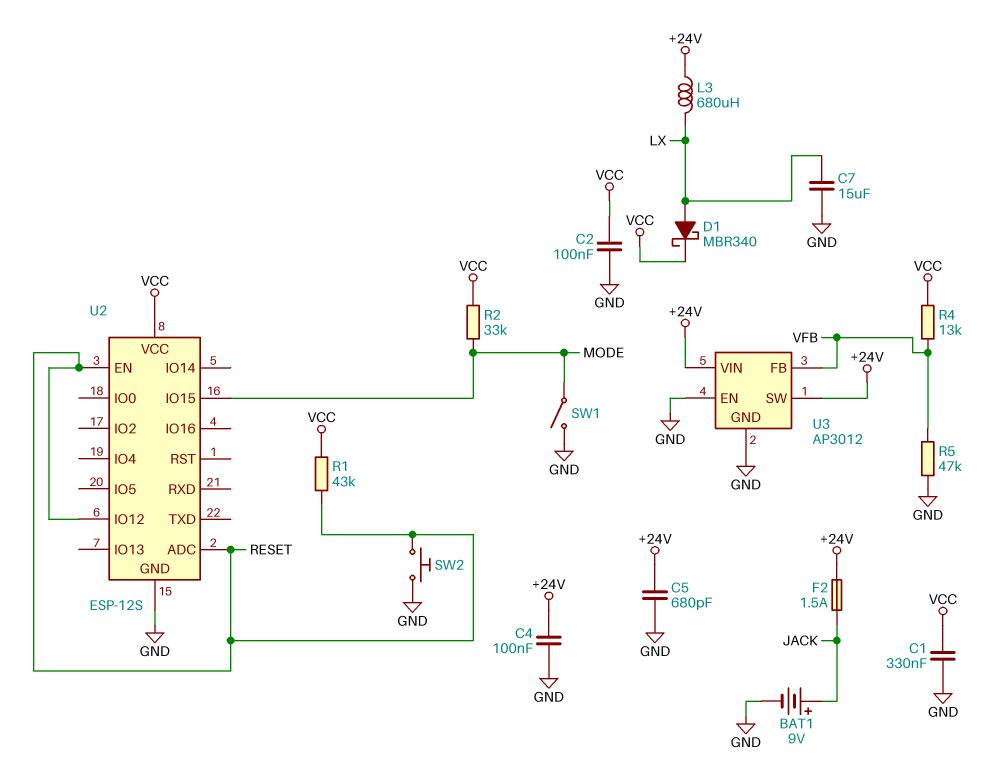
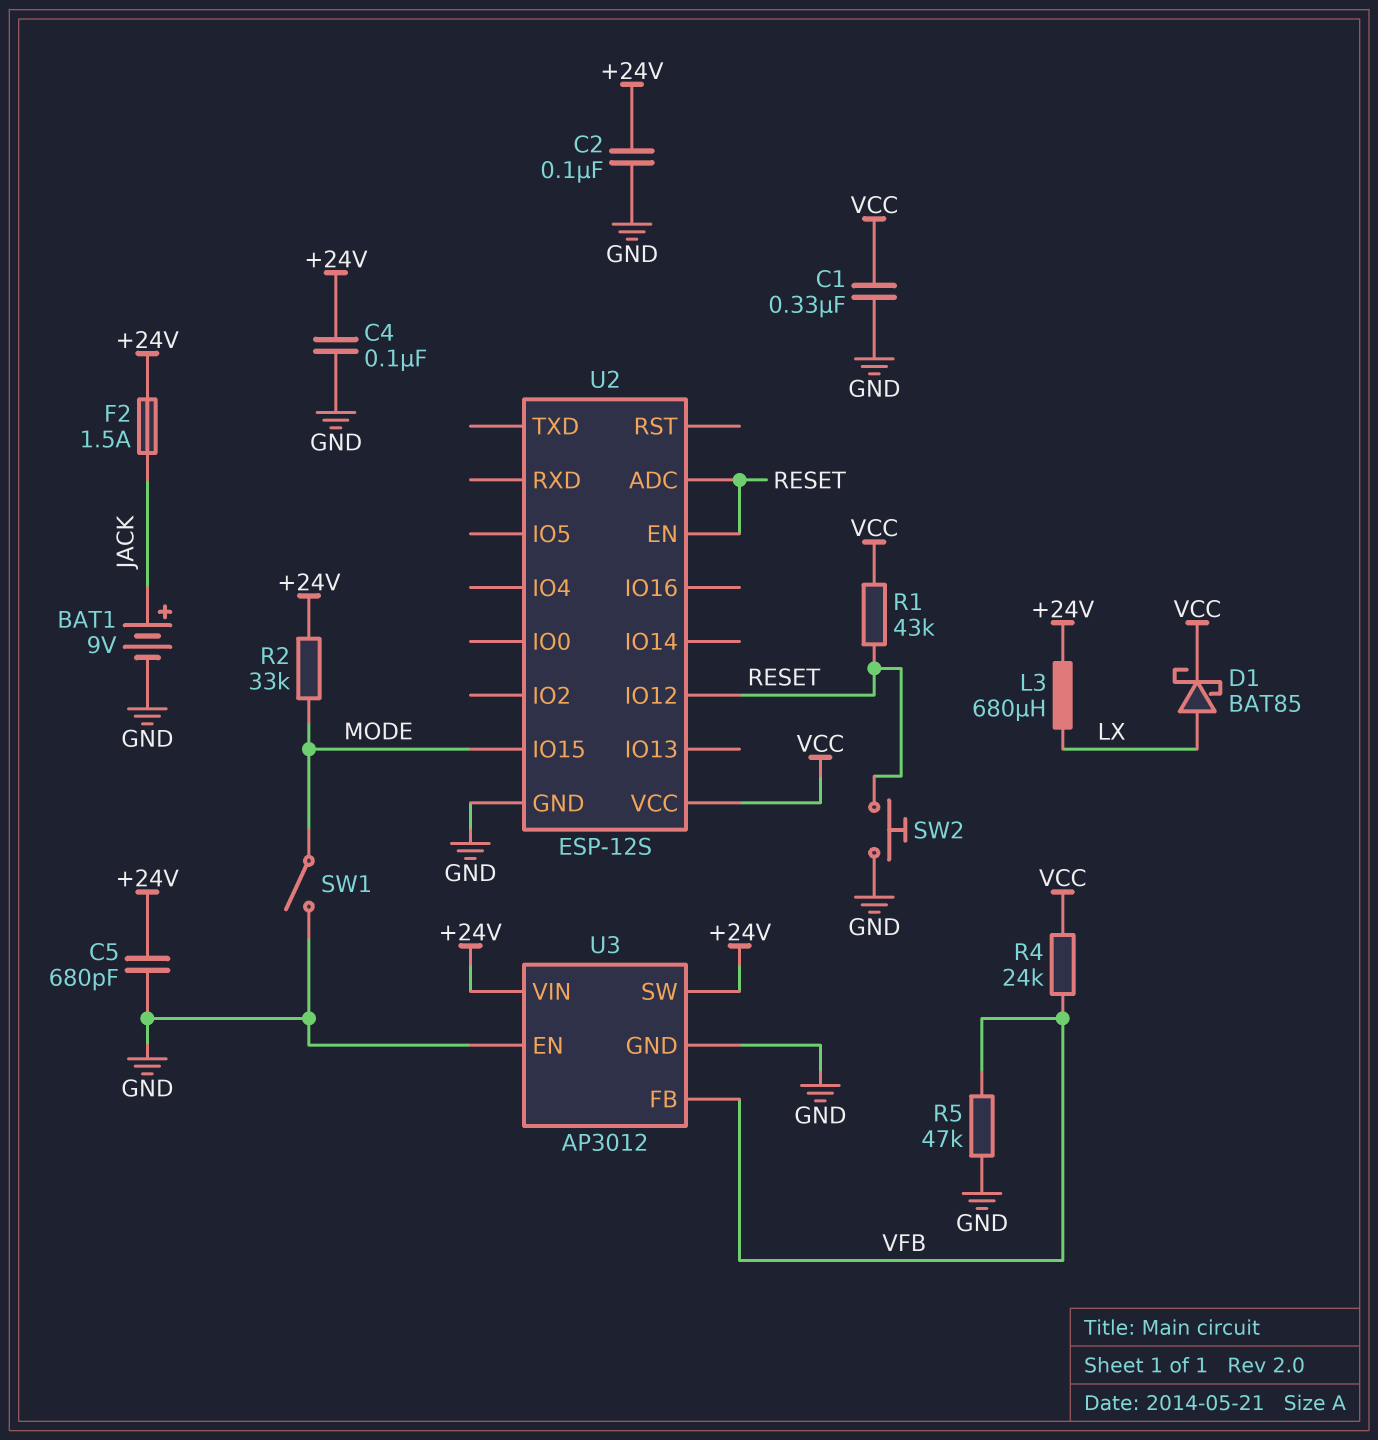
C2: 100nF (GND, VCC) -> 100nF (+24V, GND)
C7: 15uF (GND, LX) -> none
D1: schottky MBR340 (A LX, K VCC) -> schottky BAT85 (A LX, K VCC)
R2: 33k (MODE, VCC) -> 33k (+24V, MODE)
R4: 13k (VCC, VFB) -> 24k (VCC, VFB)

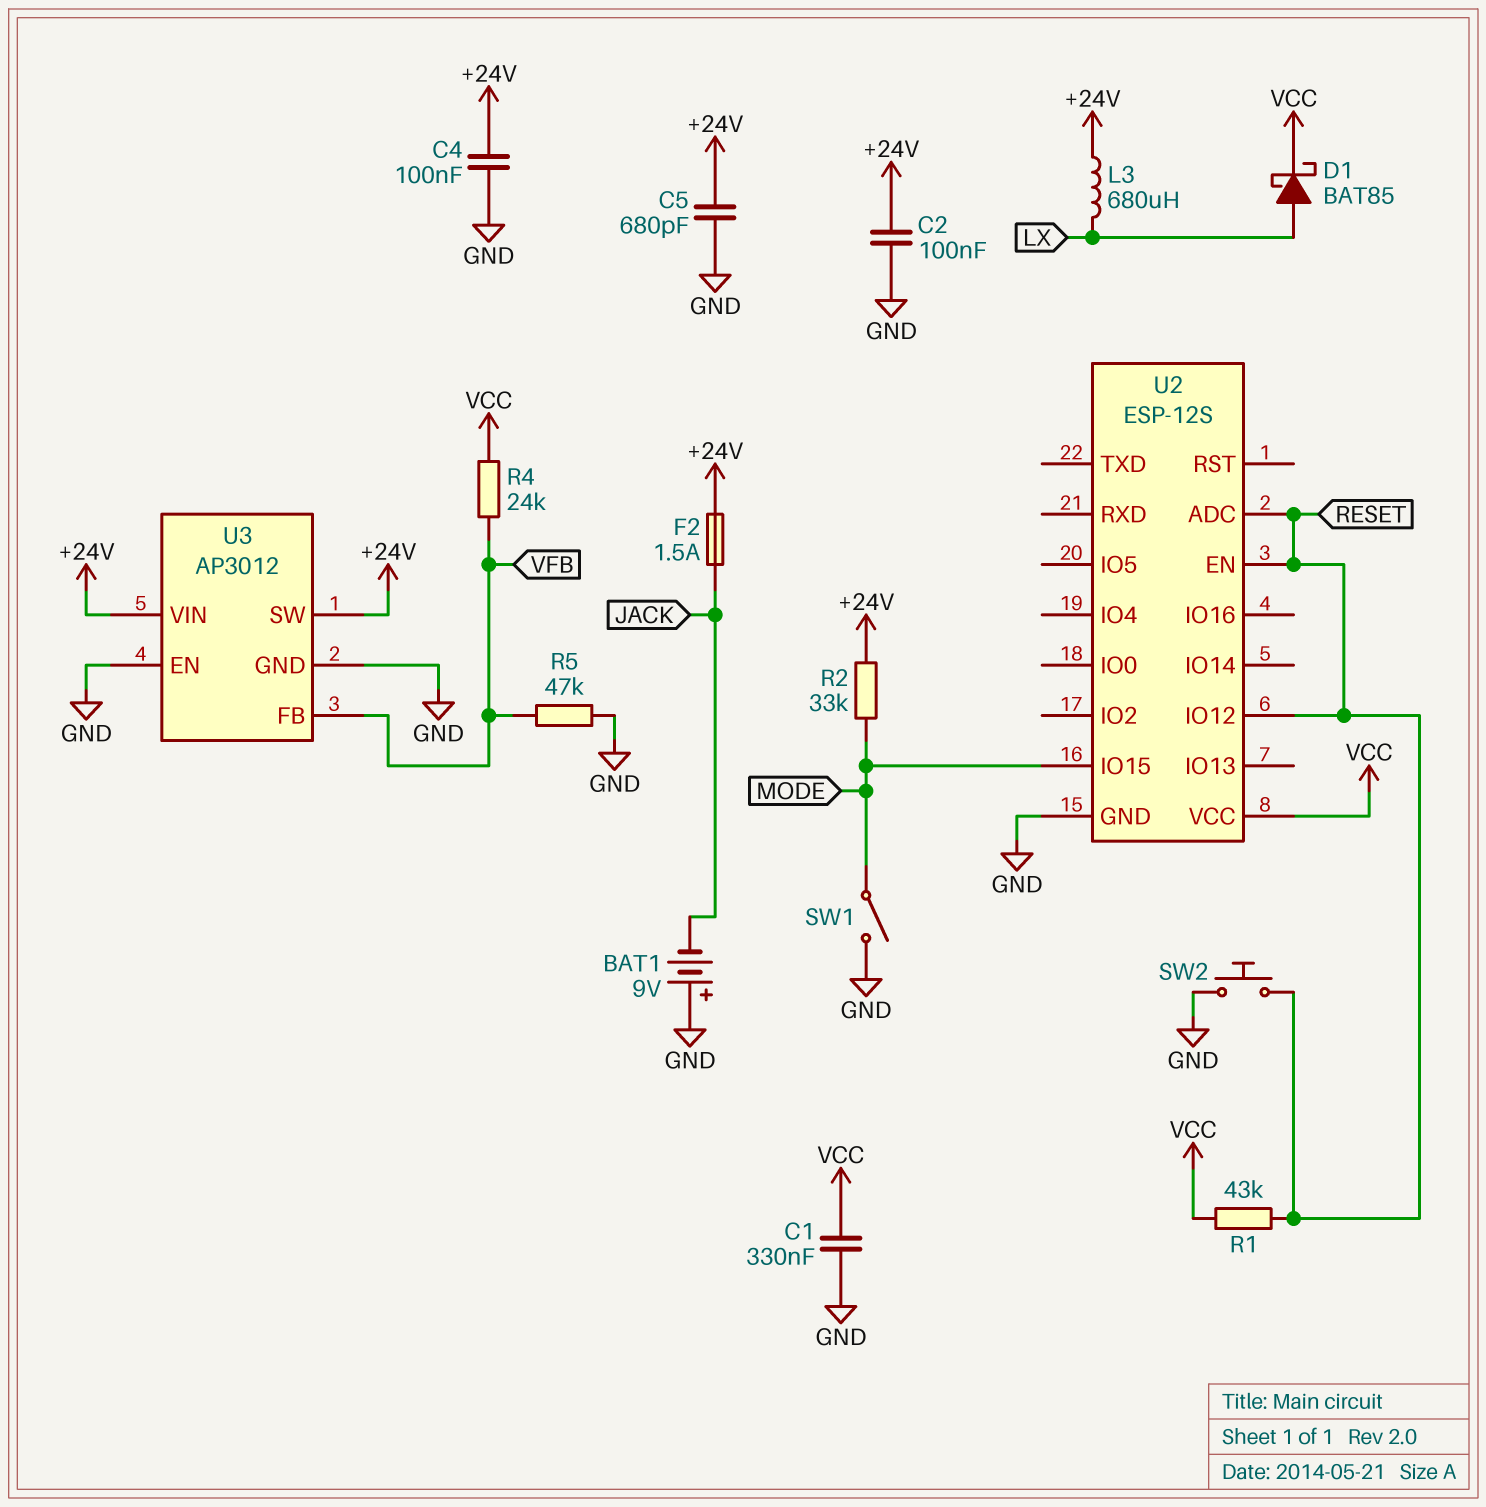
BAT1: 9V (plus JACK, minus GND) -> 9V (plus GND, minus JACK)

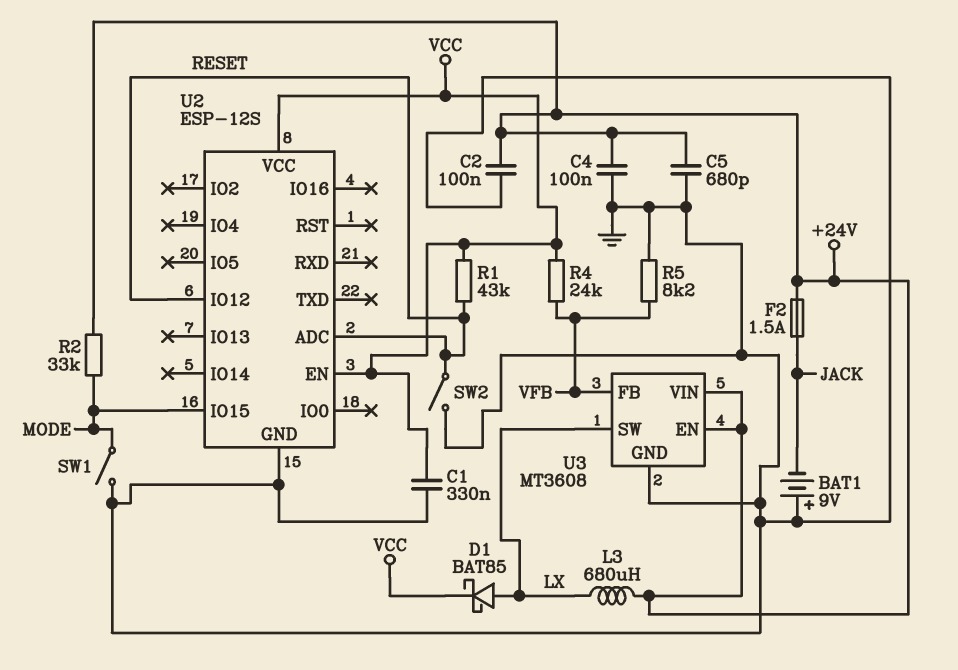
R5: 47k (GND, VFB) -> 8.2k (GND, VFB)
SW2: button (GND, RESET) -> switch (GND, RESET)
U2 pin EN: RESET -> VCC
U3: AP3012 -> MT3608
U3 pin EN: GND -> +24V
U3 pin SW: +24V -> LX

